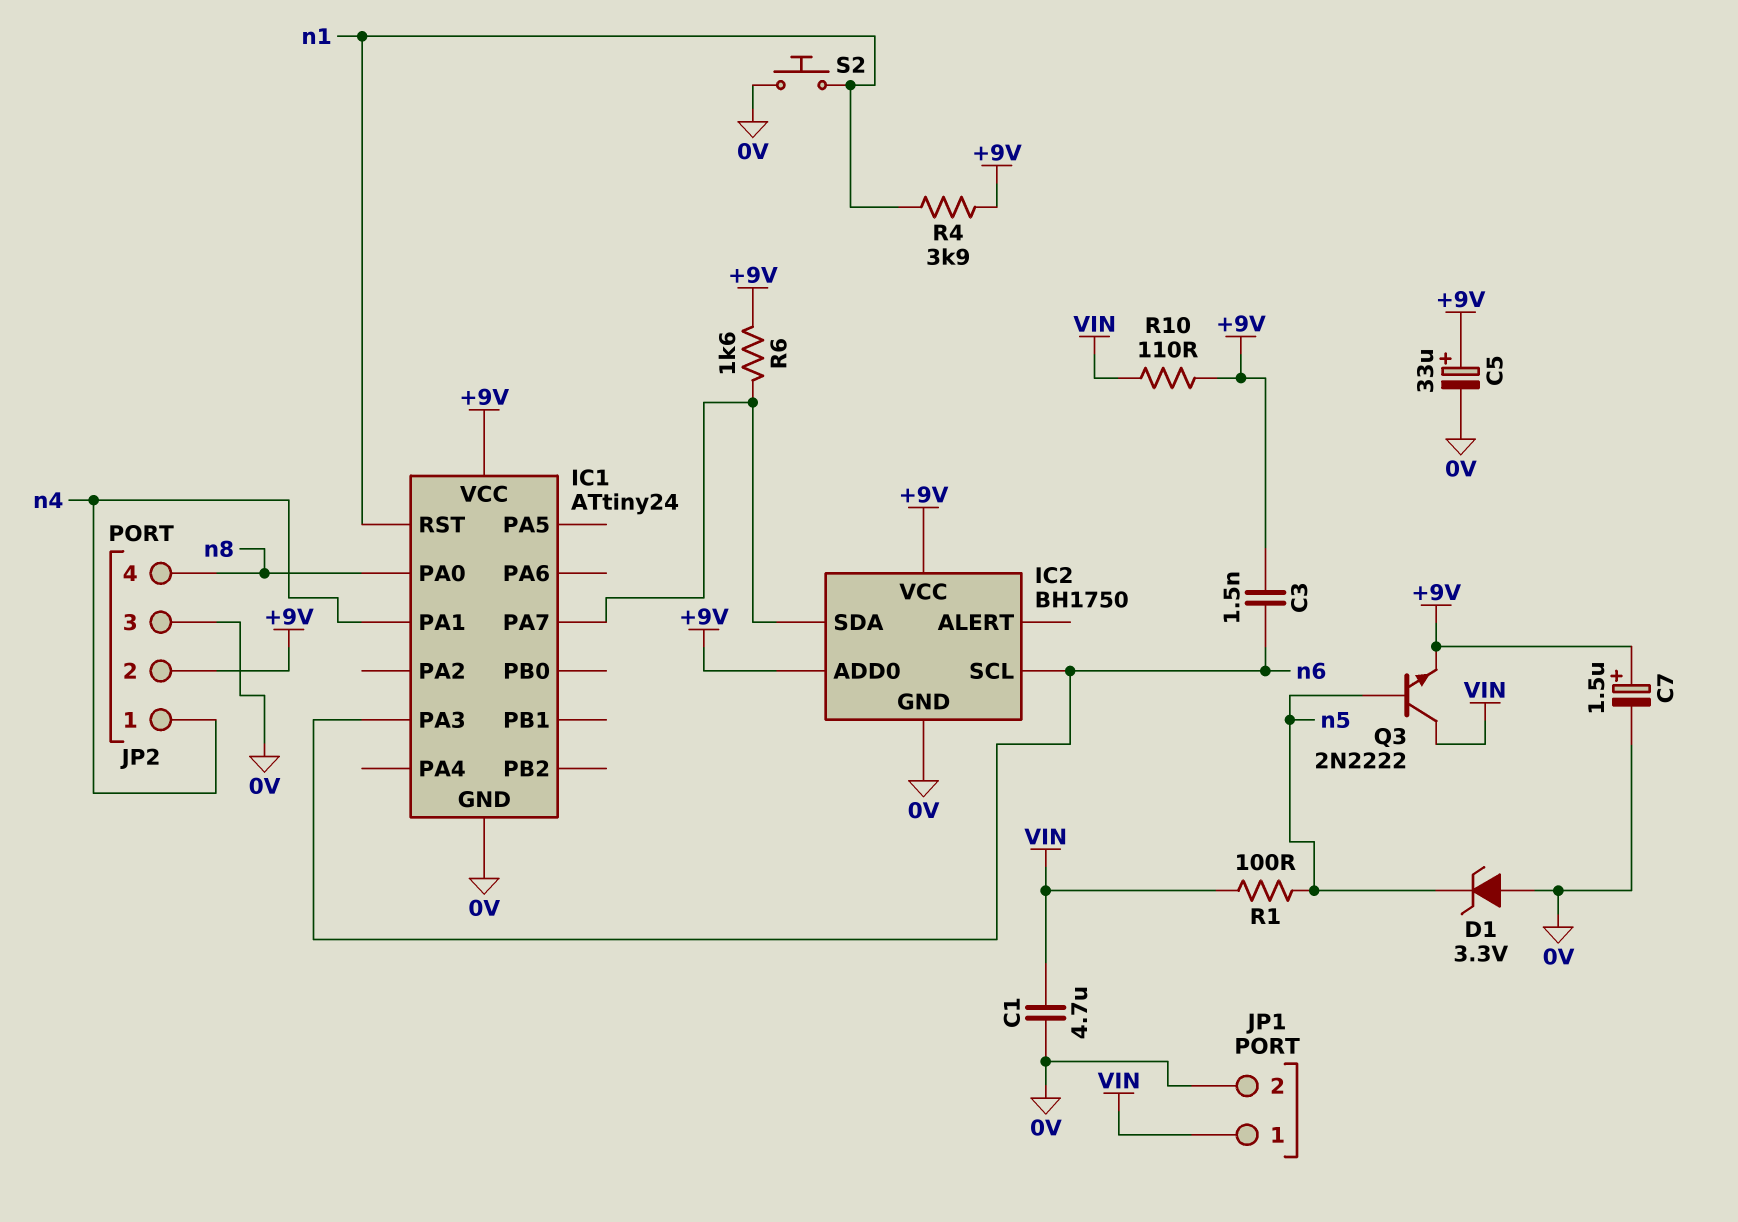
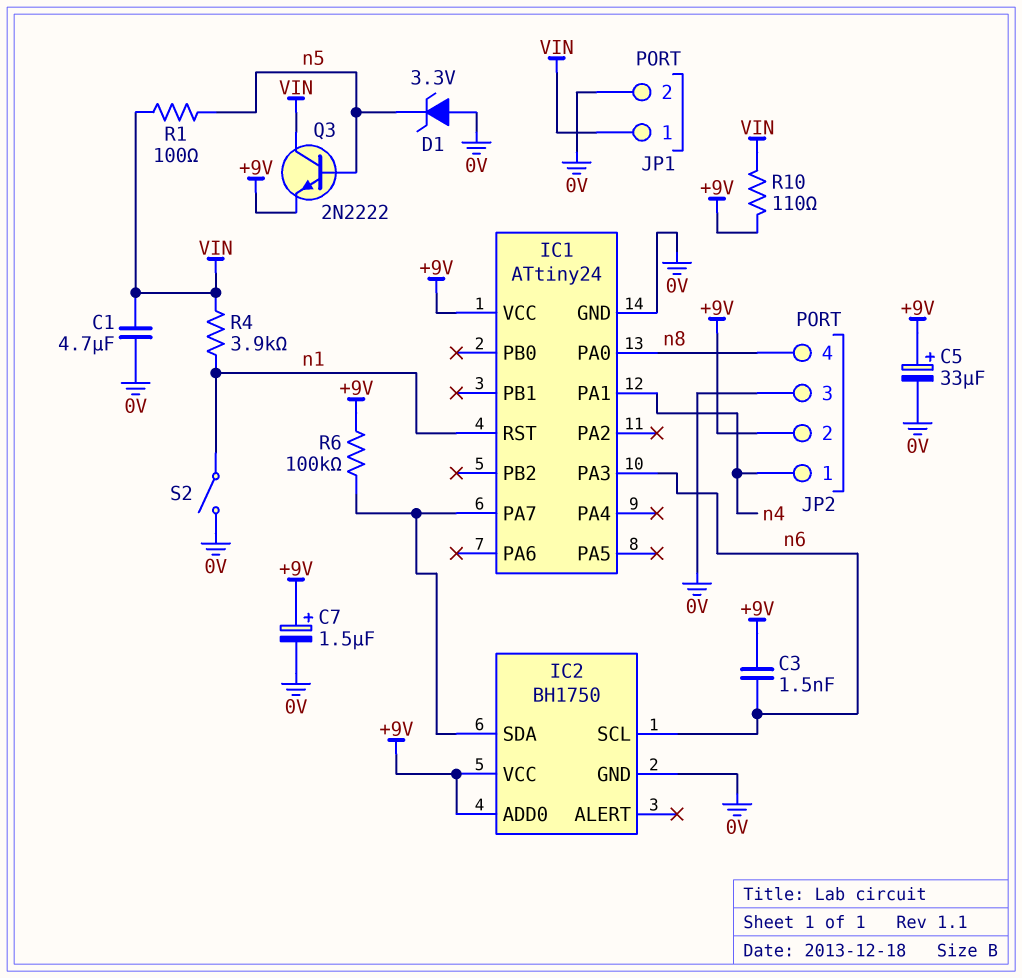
R4: 3.9k (+9V, n1) -> 3.9k (VIN, n1)
R6: 1.6k (+9V, IC1/PA7) -> 100k (+9V, IC1/PA7)
S2: button (0V, n1) -> switch (0V, n1)

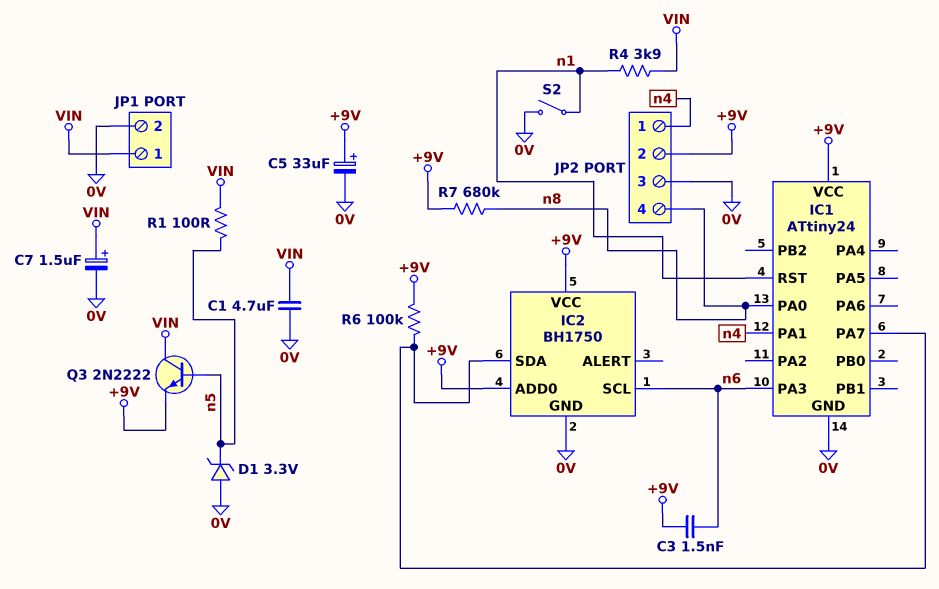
C7: 1.5uF (plus +9V, minus 0V) -> 1.5uF (plus VIN, minus 0V)
R7: none -> 680k (+9V, n8)
R10: 110 (+9V, VIN) -> none

